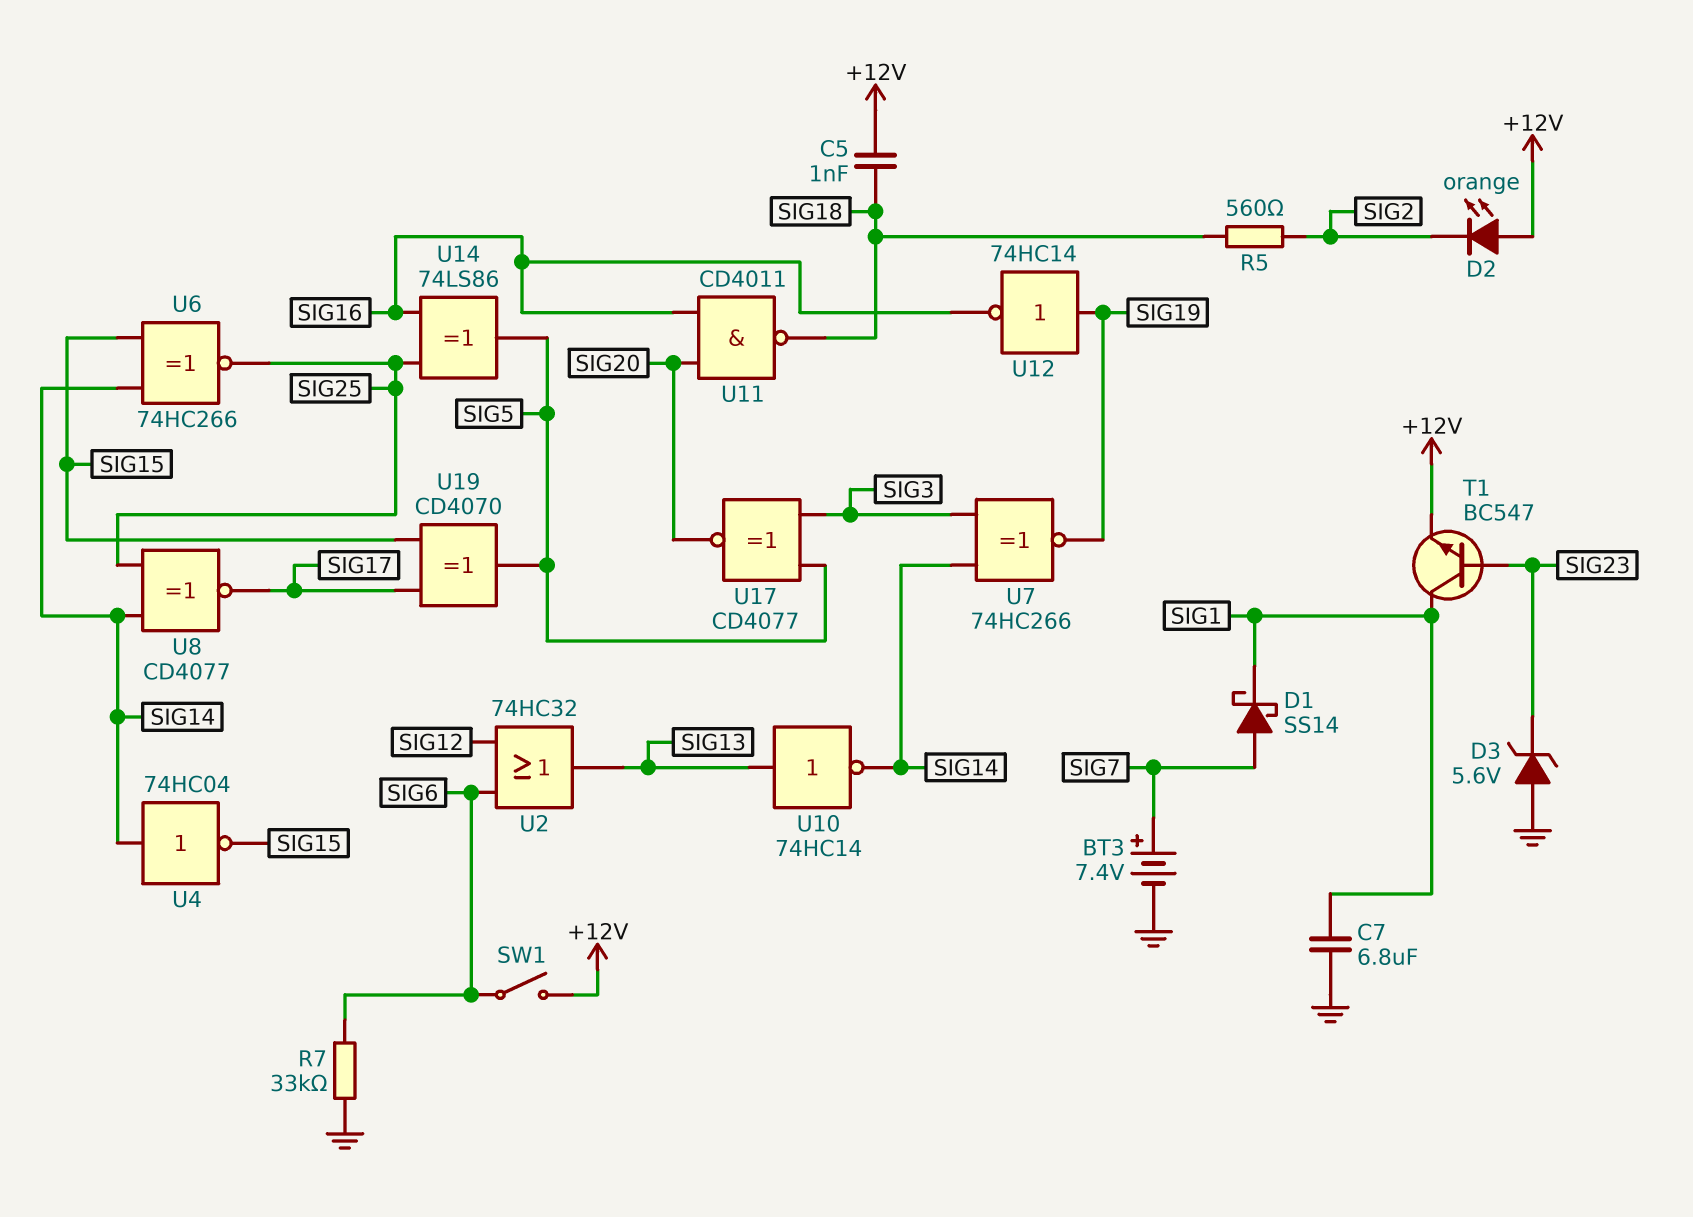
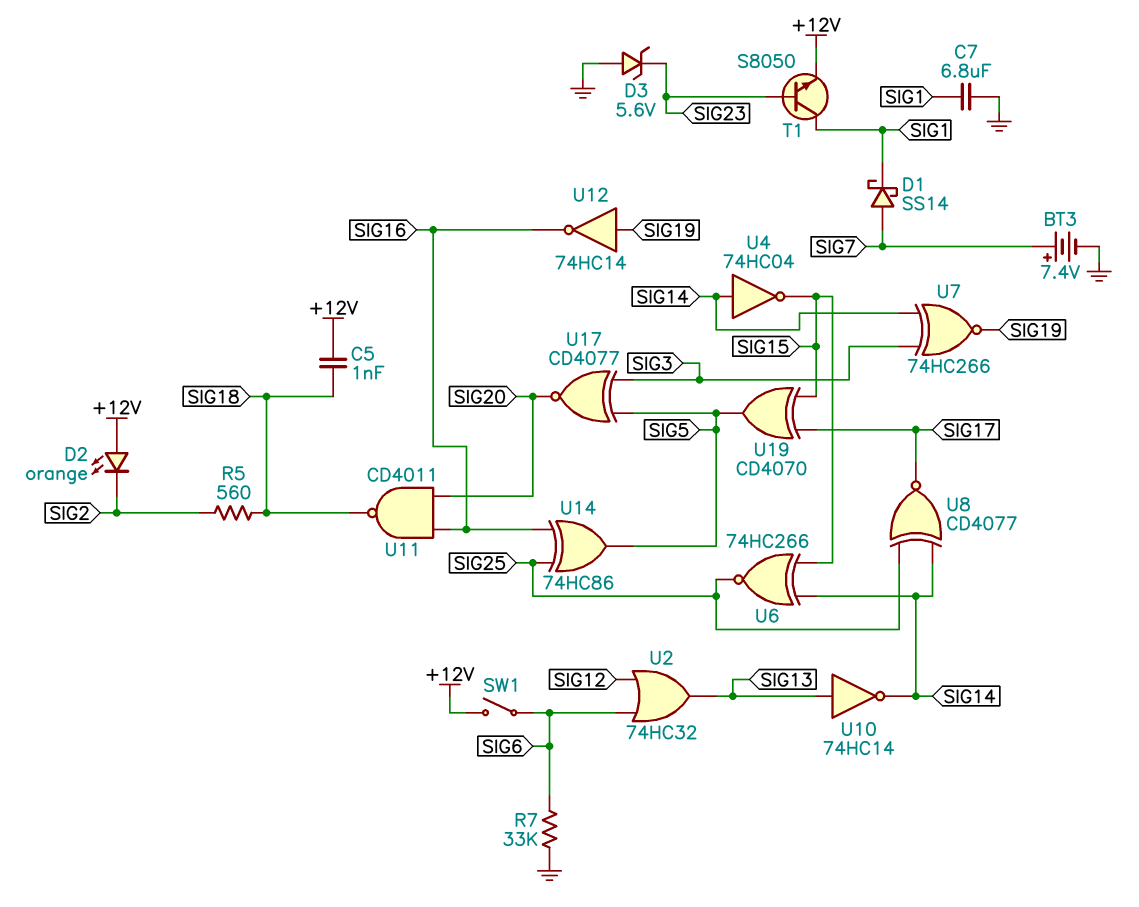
T1: NPN BC547 (B SIG23, C SIG1, E +12V) -> NPN S8050 (B SIG23, C SIG1, E +12V)
U14: XOR 74LS86 (in SIG16, in SIG25, out SIG5) -> XOR 74HC86 (in SIG16, in SIG25, out SIG5)

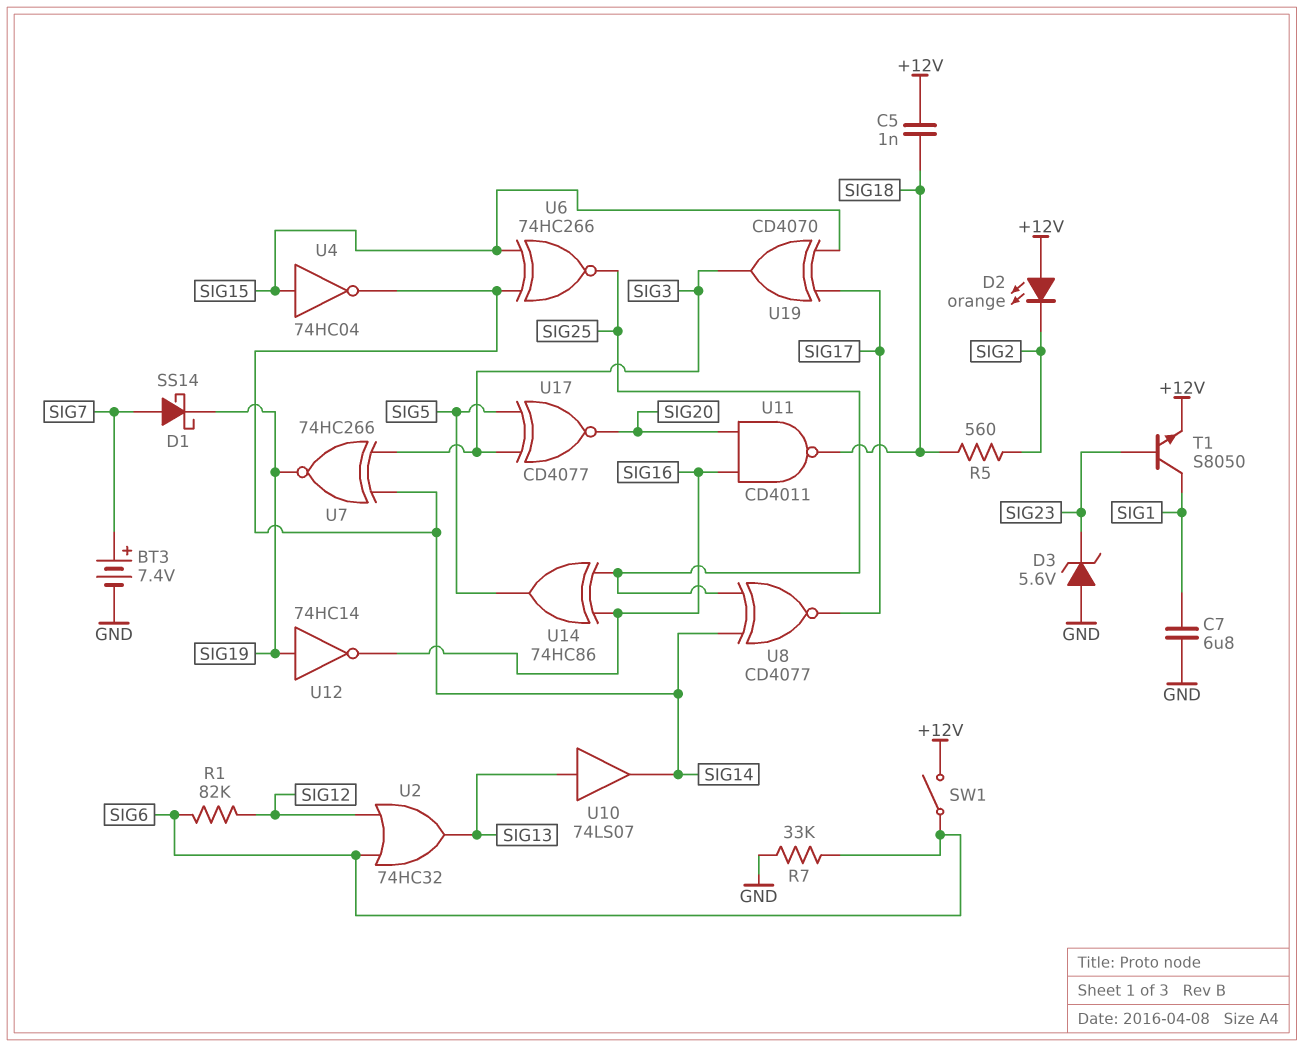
D1: schottky SS14 (A SIG7, K SIG1) -> schottky SS14 (A SIG7, K SIG19)
R1: none -> 82k (SIG6, SIG12)
U4: NOT 74HC04 (in SIG14, out SIG15) -> NOT 74HC04 (in SIG15, out SIG14)
U10: NOT 74HC14 (in SIG13, out SIG14) -> buffer 74LS07 (in SIG13, out SIG14)
U19: XOR CD4070 (in SIG15, in SIG17, out SIG5) -> XOR CD4070 (in SIG15, in SIG17, out SIG3)

